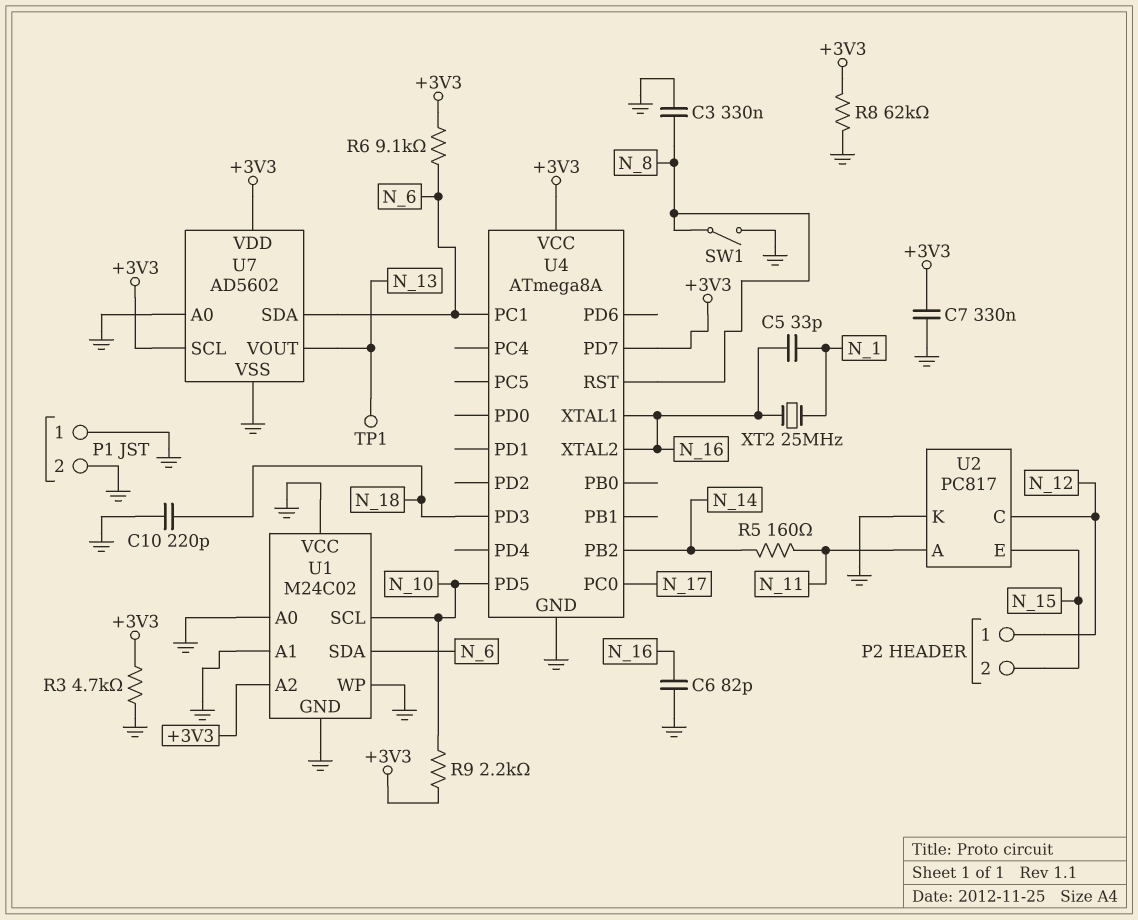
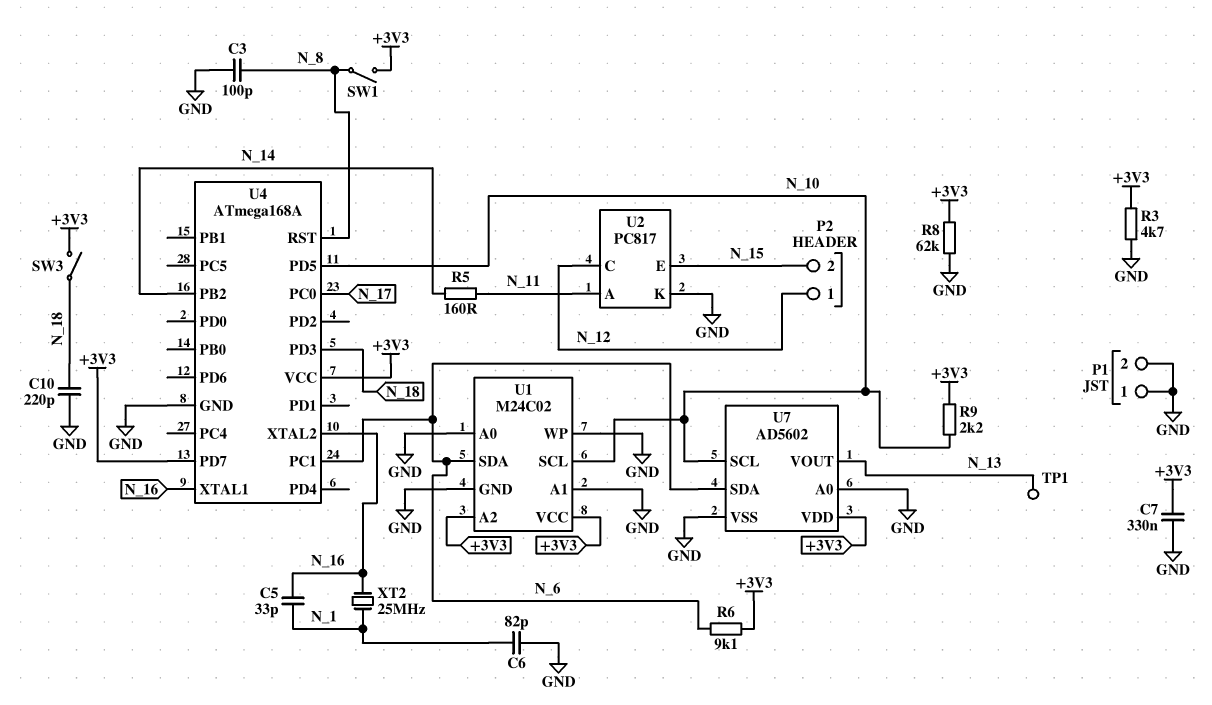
C3: 330nF (GND, N_8) -> 100pF (GND, N_8)
C6: 82pF (GND, N_16) -> 82pF (GND, N_1)
SW1: switch (GND, N_8) -> switch (+3V3, N_8)
SW3: none -> switch (+3V3, N_18)
U1 pin VCC: GND -> +3V3
U4: ATmega8A -> ATmega168A
U7 pin SCL: +3V3 -> N_10

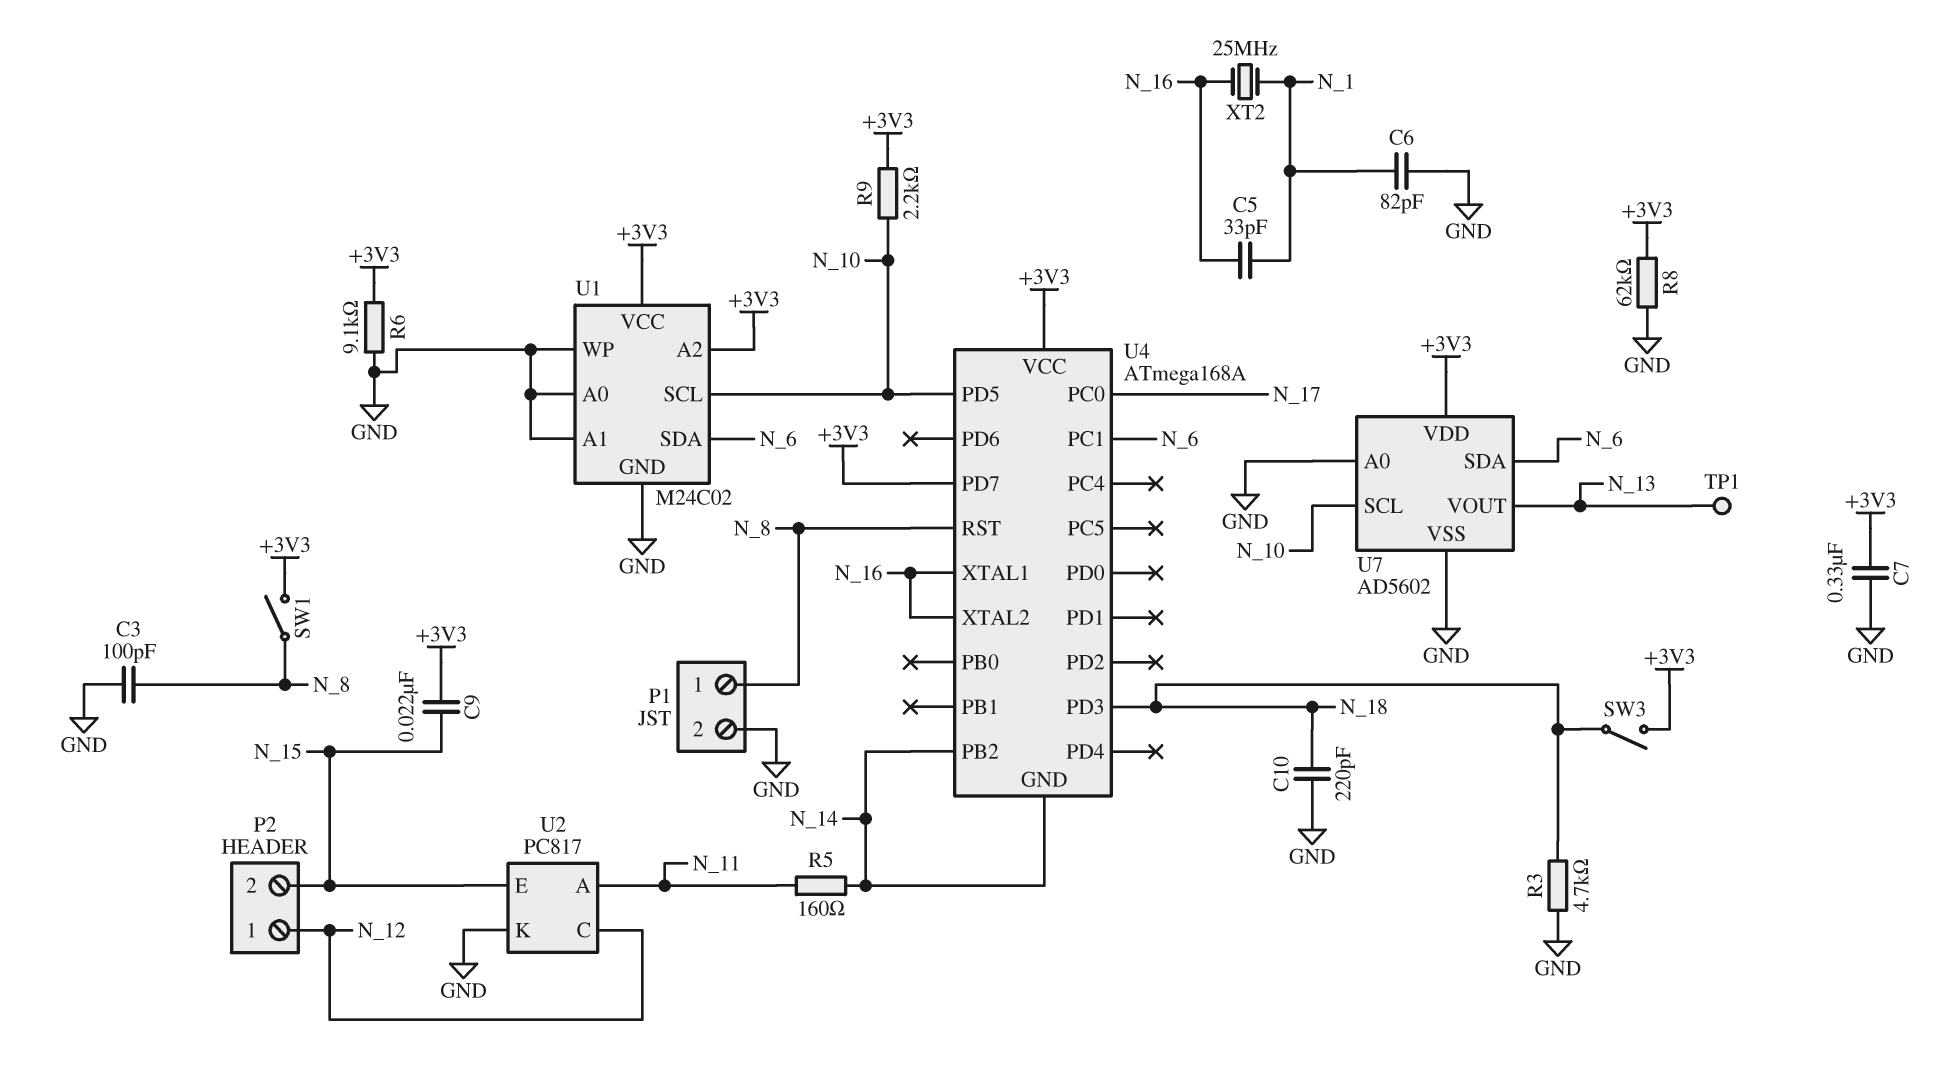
C9: none -> 22nF (+3V3, N_15)
P1 pin 1: GND -> N_8
R3: 4.7k (+3V3, GND) -> 4.7k (GND, N_18)
R6: 9.1k (+3V3, N_6) -> 9.1k (+3V3, GND)
U4 pin GND: GND -> N_14

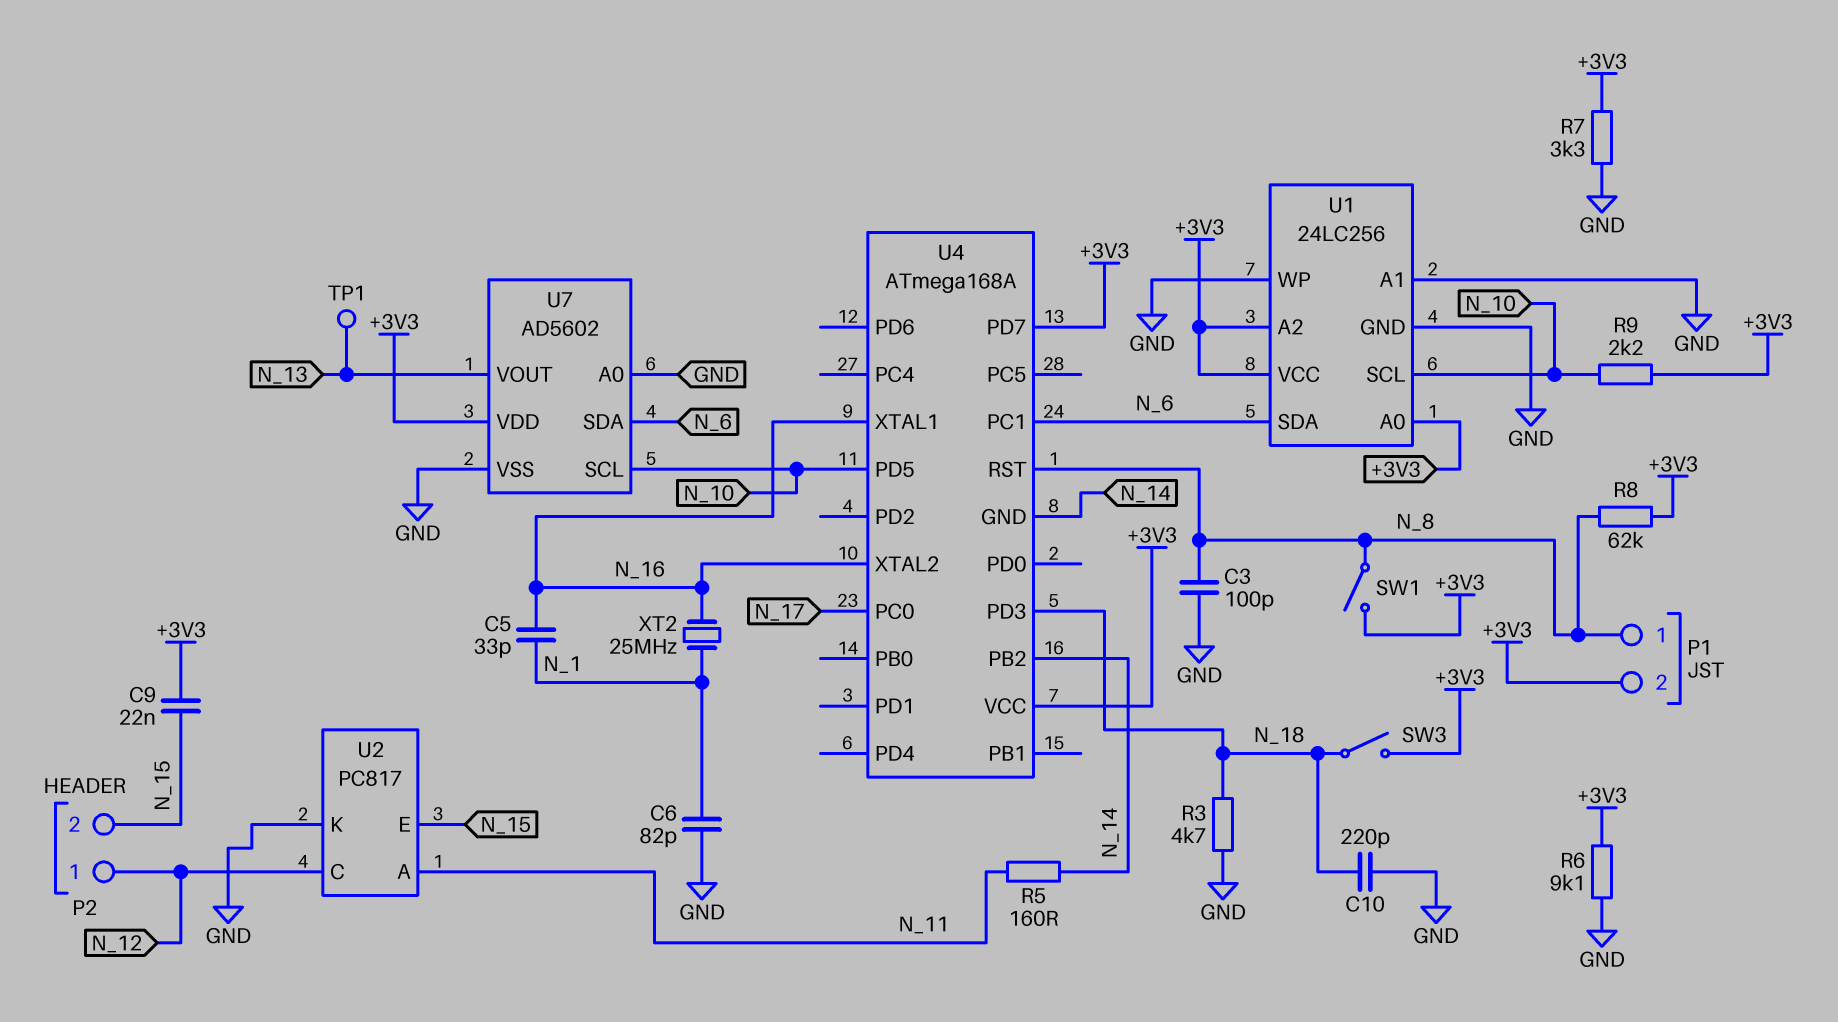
C7: 330nF (+3V3, GND) -> none
P1 pin 2: GND -> +3V3
R7: none -> 3.3k (+3V3, GND)
R8: 62k (+3V3, GND) -> 62k (+3V3, N_8)
U1: M24C02 -> 24LC256
U1 pin A0: GND -> +3V3

